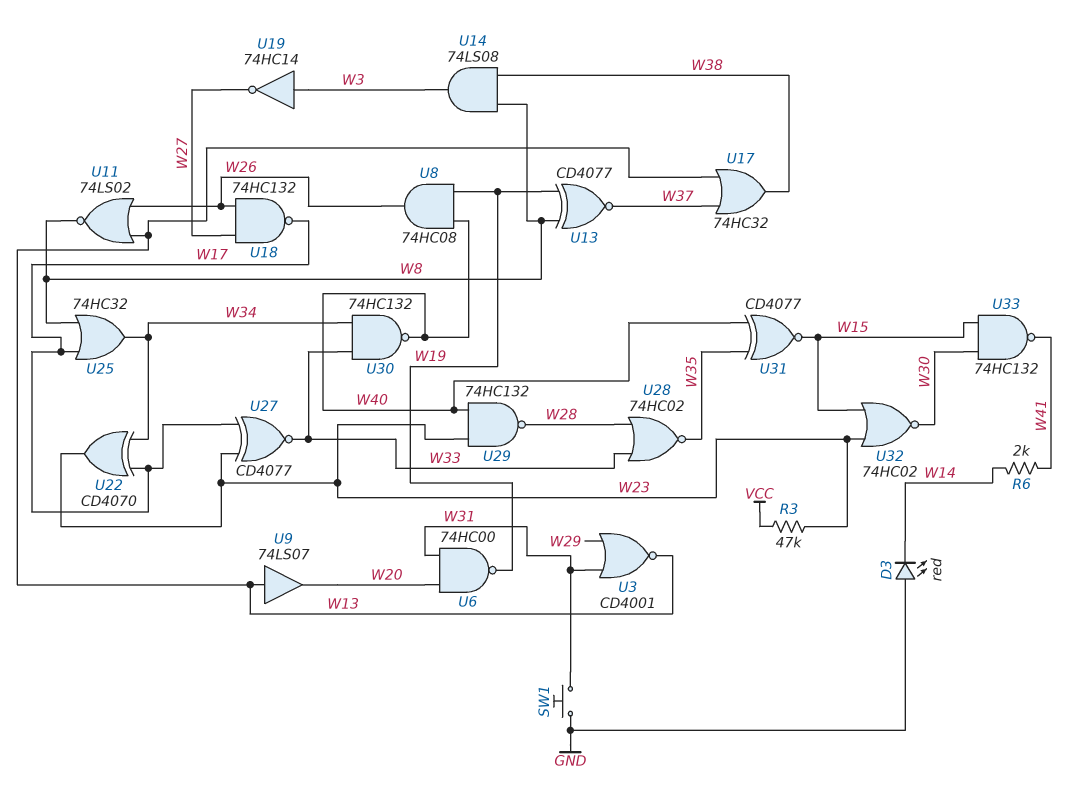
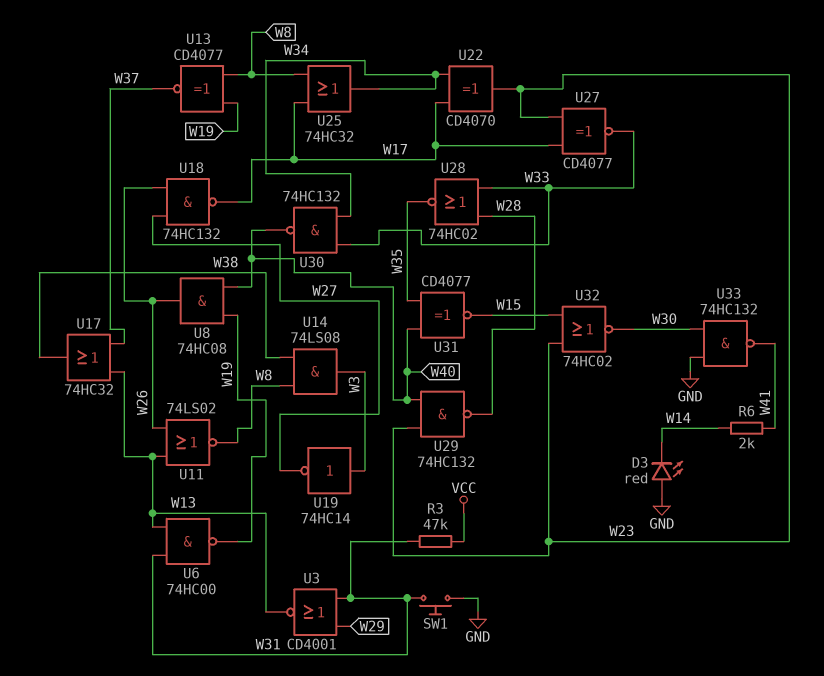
R3: 47k (VCC, W23) -> 47k (VCC, W31)
U6: NAND 74HC00 (in W20, in W31, out W19) -> NAND 74HC00 (in W13, in W31, out W19)
U9: buffer 74LS07 (in W13, out W20) -> none
U33: NAND 74HC132 (in W15, in W30, out W41) -> NAND 74HC132 (in GND, in W30, out W41)

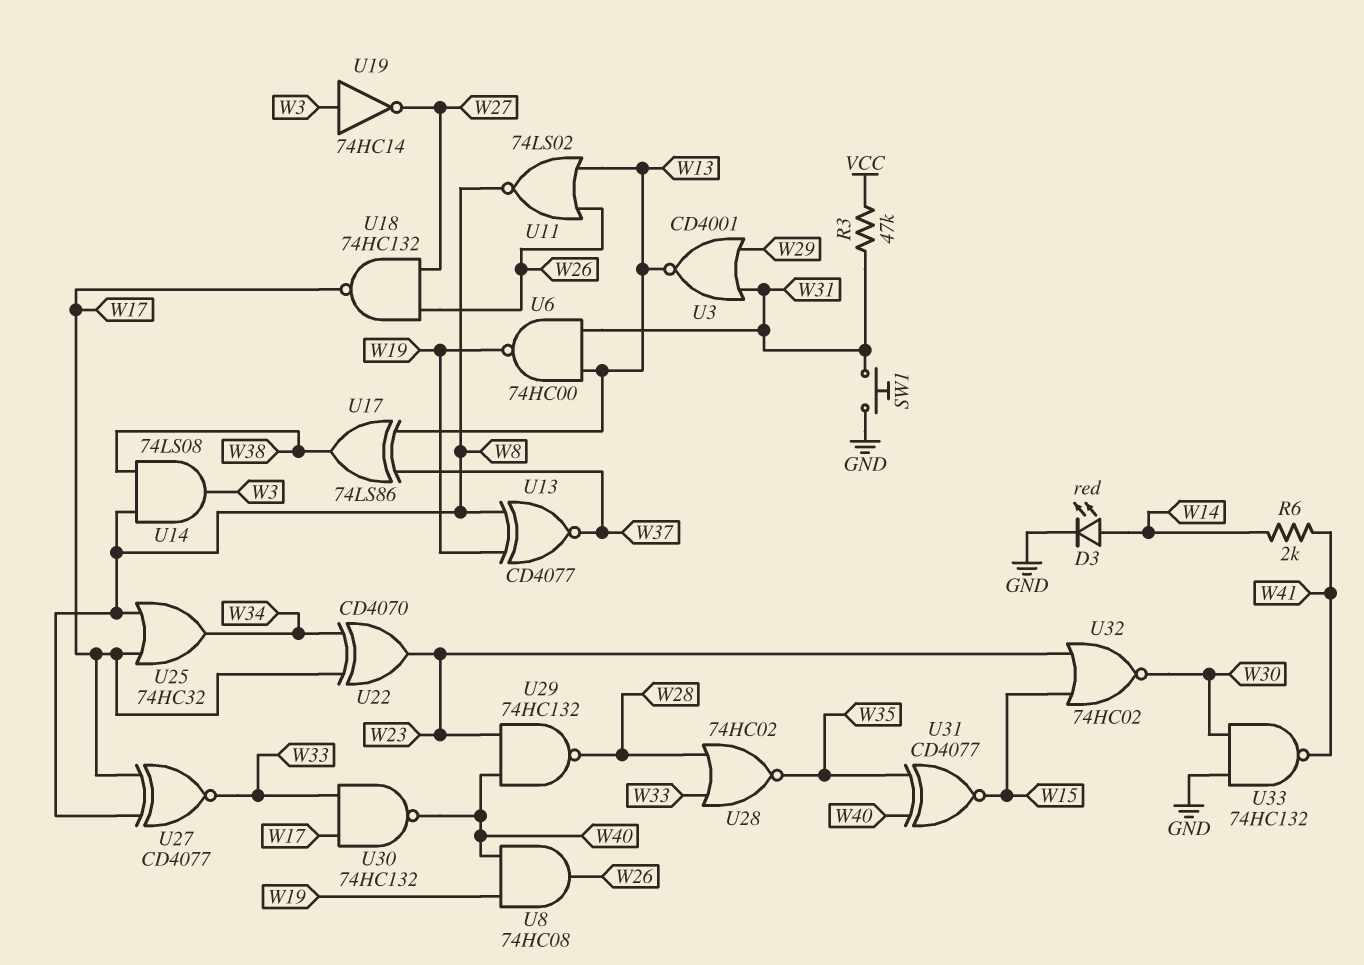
D3: LED red (A GND, K W14) -> LED red (A W14, K GND)
U17: OR 74HC32 (in W13, in W37, out W38) -> XOR 74LS86 (in W13, in W37, out W38)
U27: XNOR CD4077 (in W17, in W23, out W33) -> XNOR CD4077 (in W8, in W17, out W33)
U30: NAND 74HC132 (in W33, in W34, out W40) -> NAND 74HC132 (in W17, in W33, out W40)

